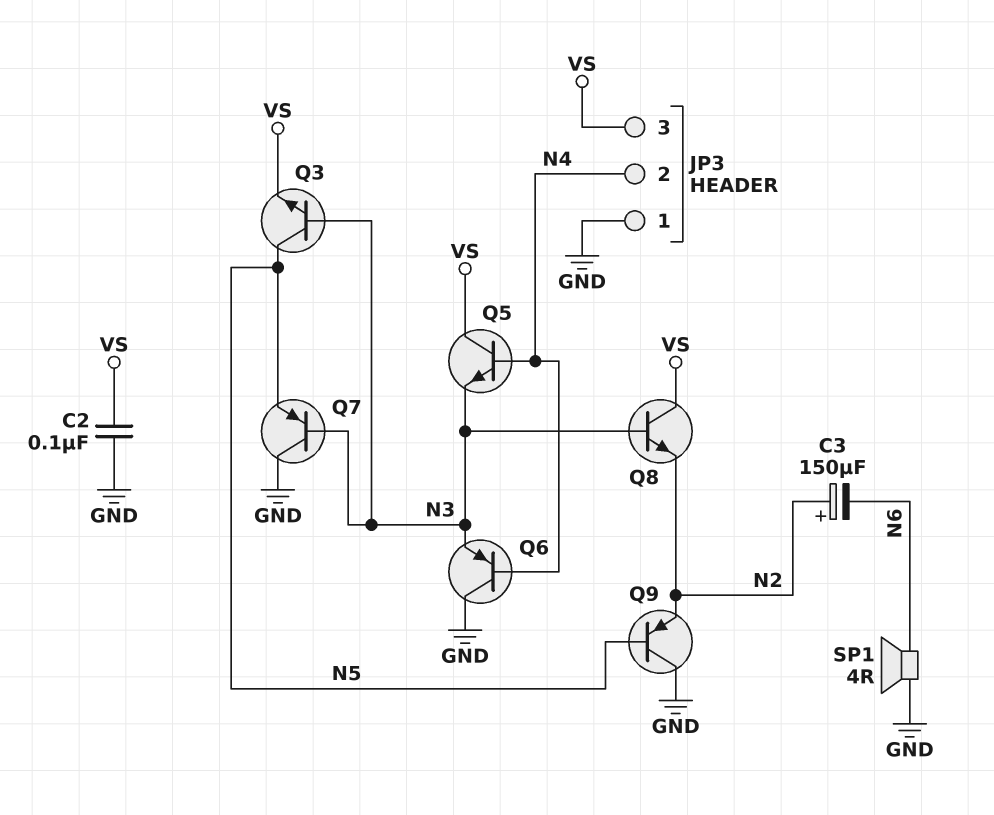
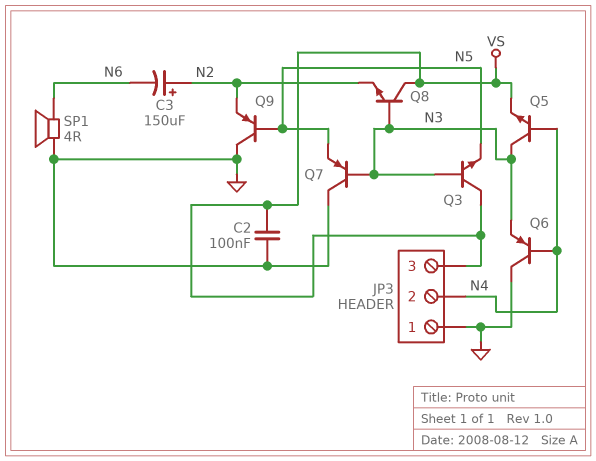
Q3: NPN (B N3, C N5, E VS) -> NPN (B N3, C VS, E N5)
Q5: NPN (B N4, C VS, E N3) -> NPN (B N4, C N3, E VS)

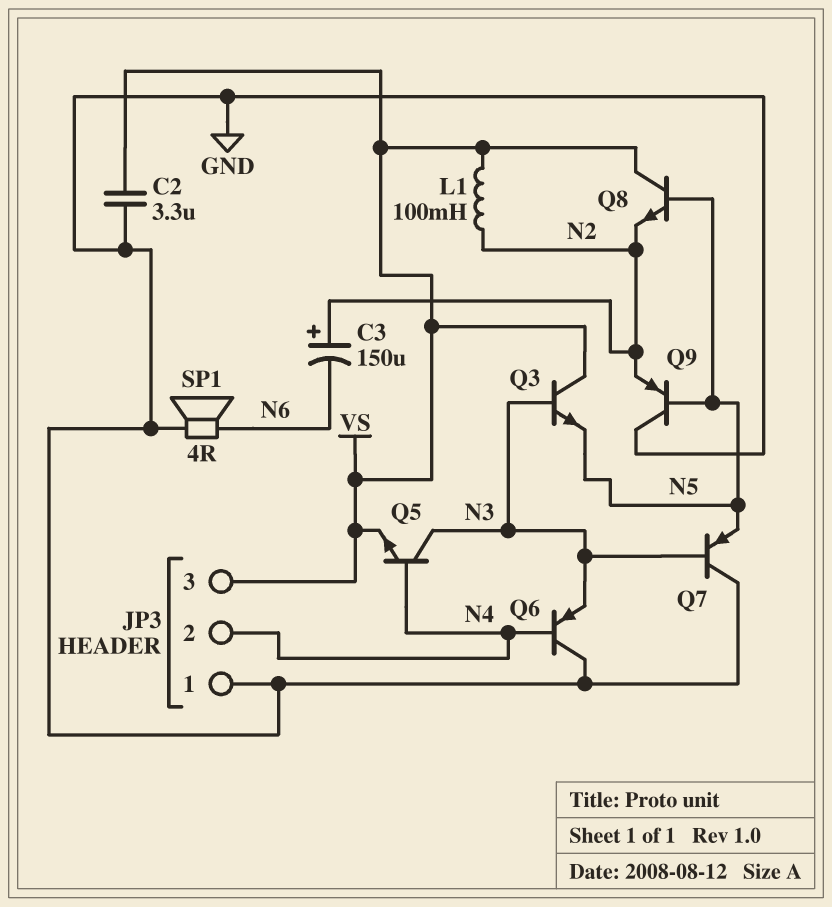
C2: 100nF (GND, VS) -> 3.3uF (GND, VS)
L1: none -> 100mH (N2, VS)
Q8: NPN (B N3, C VS, E N2) -> NPN (B N5, C VS, E N2)

